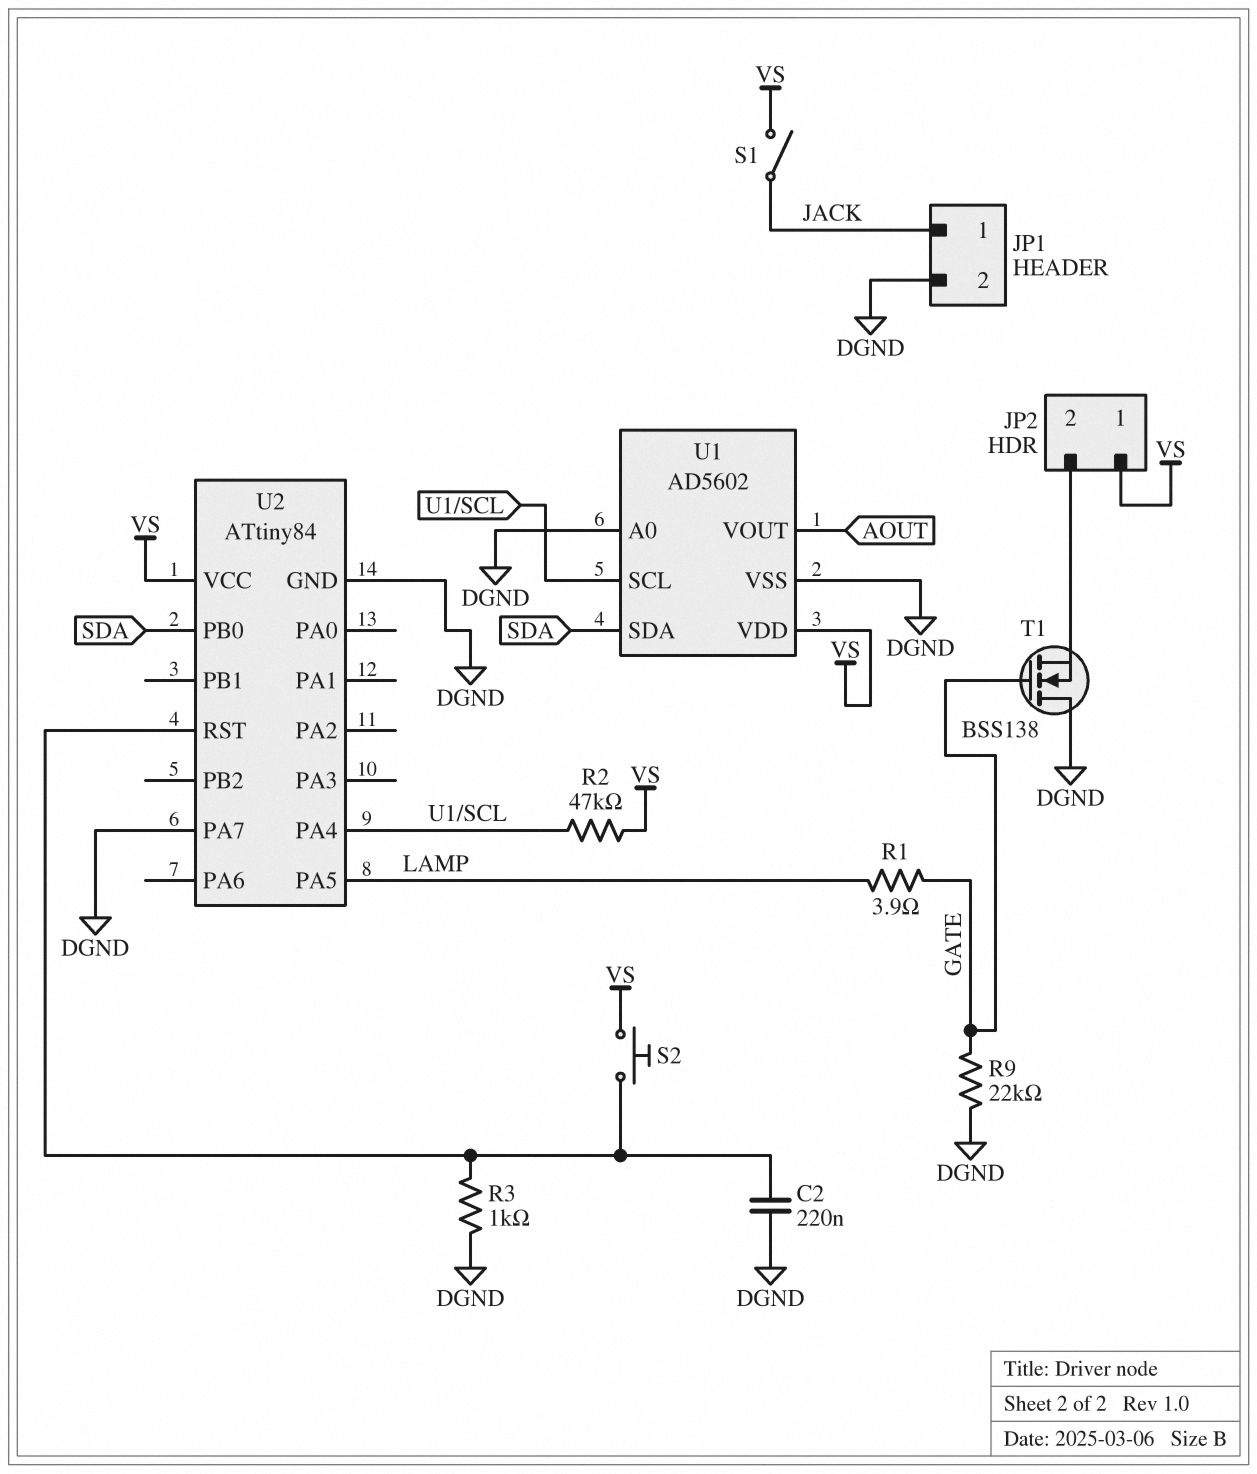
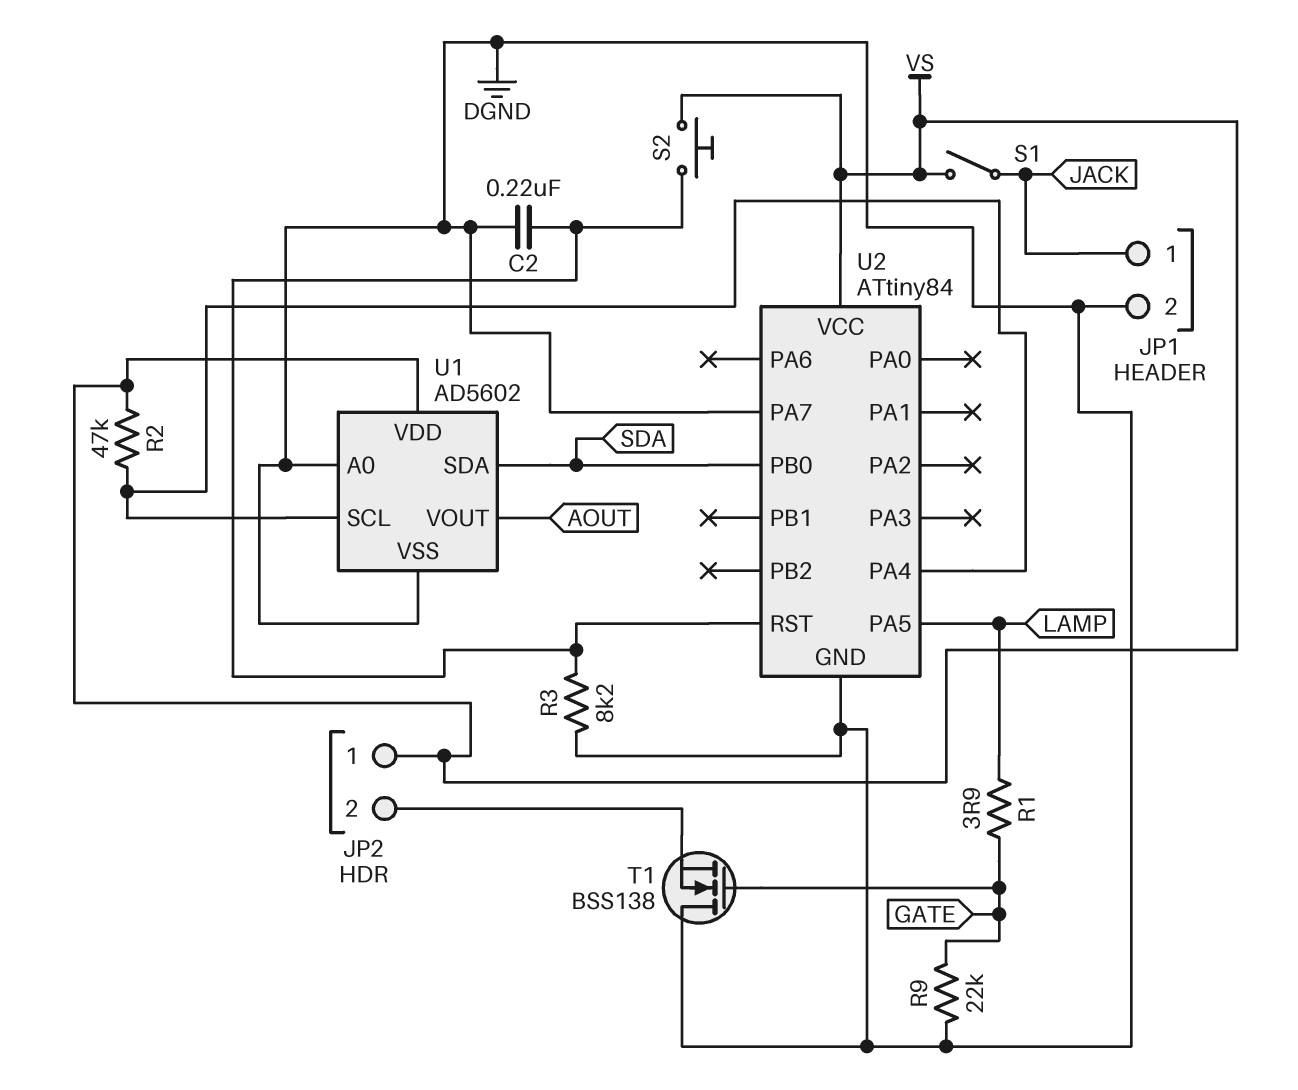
R3: 1k (DGND, U2/RST) -> 8.2k (DGND, U2/RST)

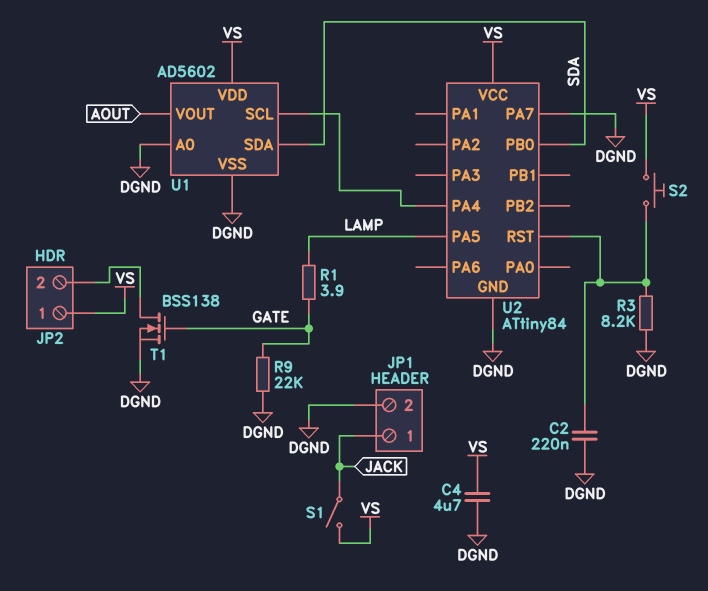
C4: none -> 4.7uF (DGND, VS)
R2: 47k (U1/SCL, VS) -> none
T1: NMOS BSS138 (G GATE, D DGND, S JP2/2) -> NMOS BSS138 (G GATE, D JP2/2, S DGND)

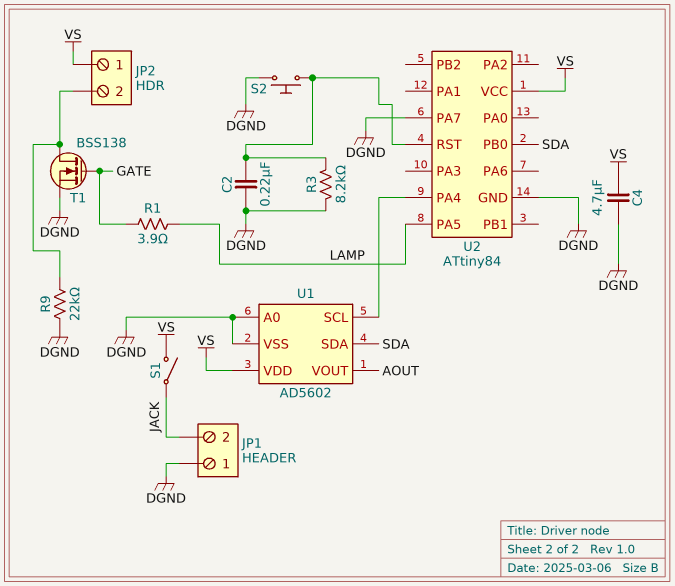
JP1 pin 1: JACK -> DGND
JP1 pin 2: DGND -> JACK
R9: 22k (DGND, GATE) -> 22k (DGND, JP2/2)
S2: button (U2/RST, VS) -> button (DGND, U2/RST)

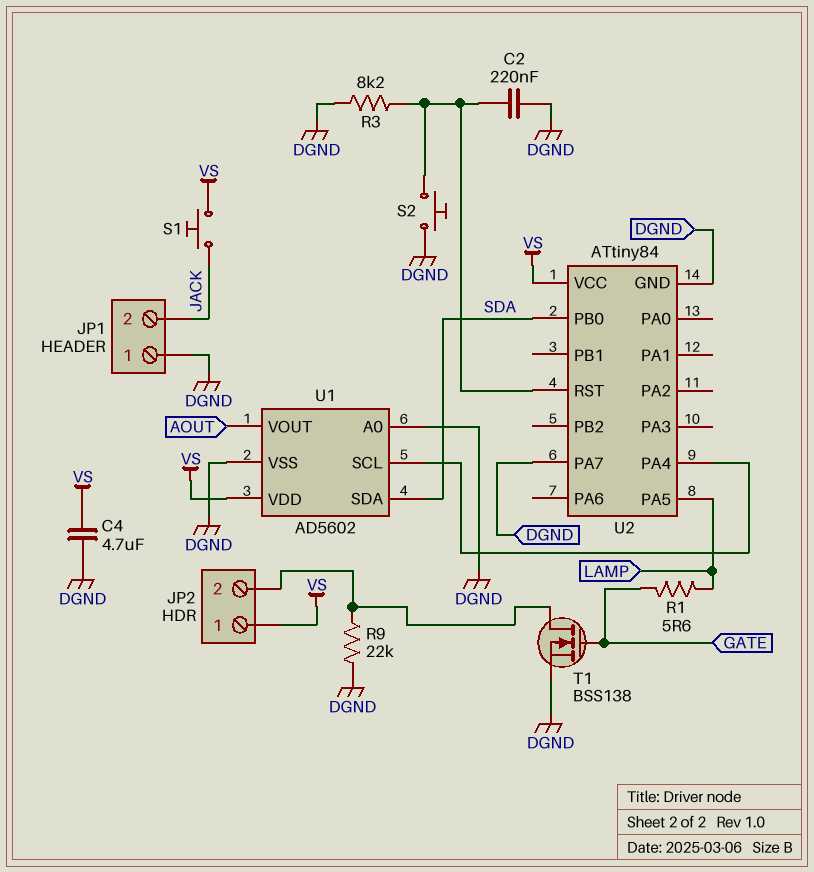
R1: 3.9 (GATE, LAMP) -> 5.6 (GATE, LAMP)
S1: switch (JACK, VS) -> button (JACK, VS)

